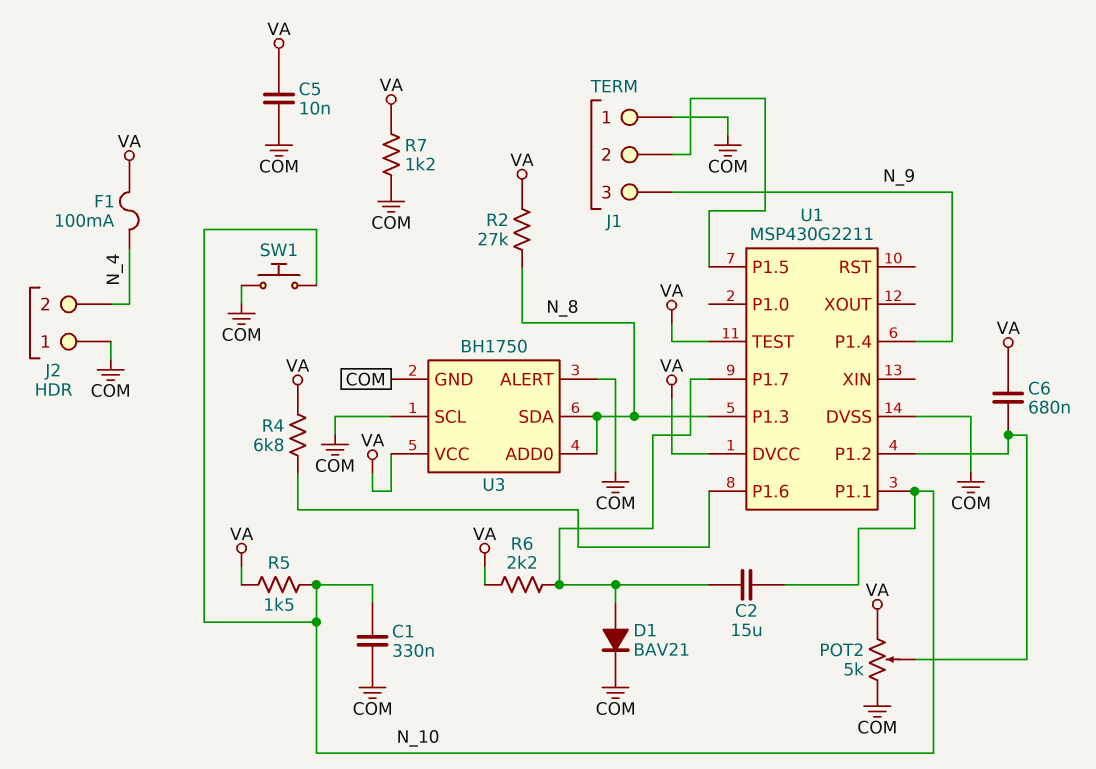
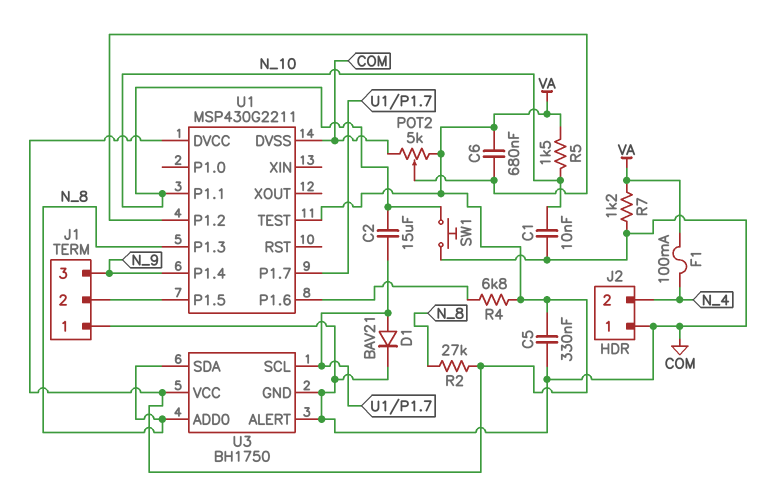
C1: 330nF (COM, N_10) -> 10nF (COM, N_10)
C5: 10nF (COM, VA) -> 330nF (COM, VA)
R6: 2.2k (U1/P1.7, VA) -> none
U3 pin SCL: COM -> U1/P1.7

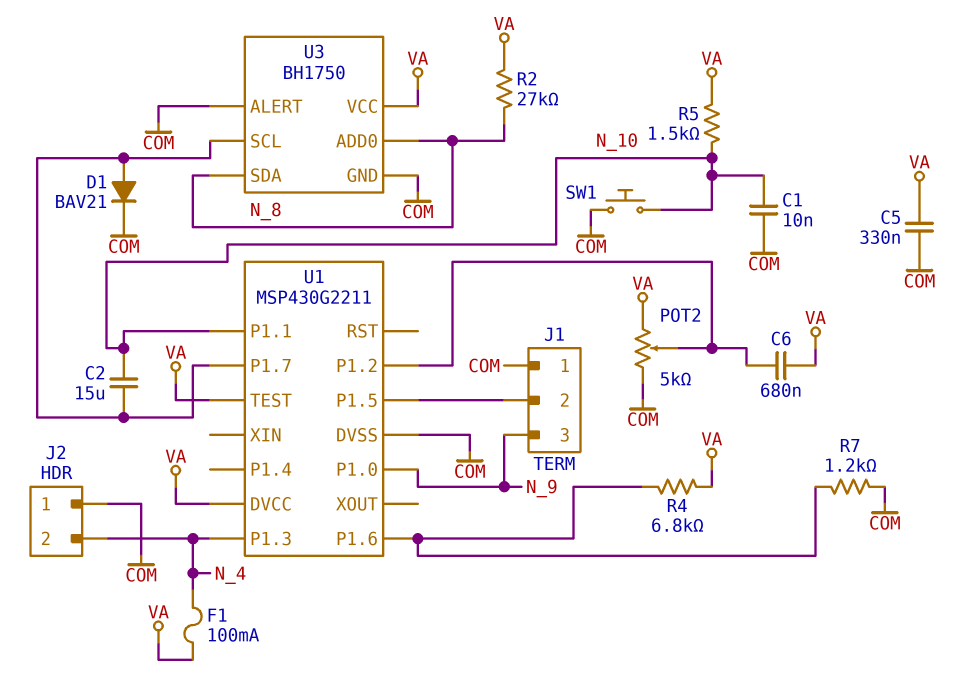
R7: 1.2k (COM, VA) -> 1.2k (COM, U1/P1.6)
U1 pin P1.0: none -> N_9
U1 pin P1.3: N_8 -> N_4
U1 pin P1.4: N_9 -> none

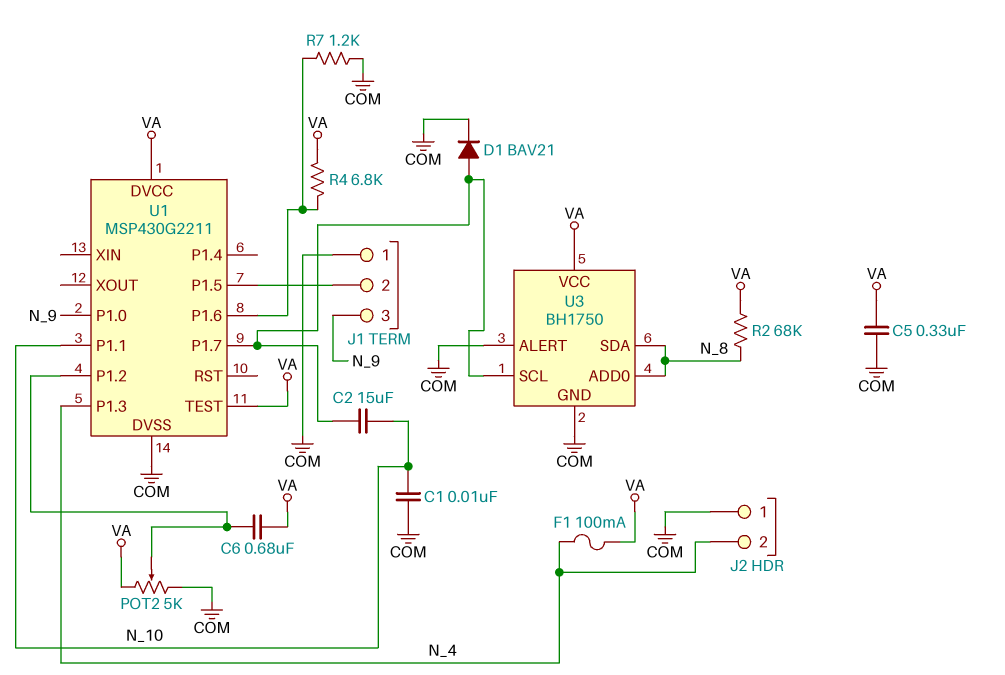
R2: 27k (N_8, VA) -> 68k (N_8, VA)
R5: 1.5k (N_10, VA) -> none
SW1: button (COM, N_10) -> none

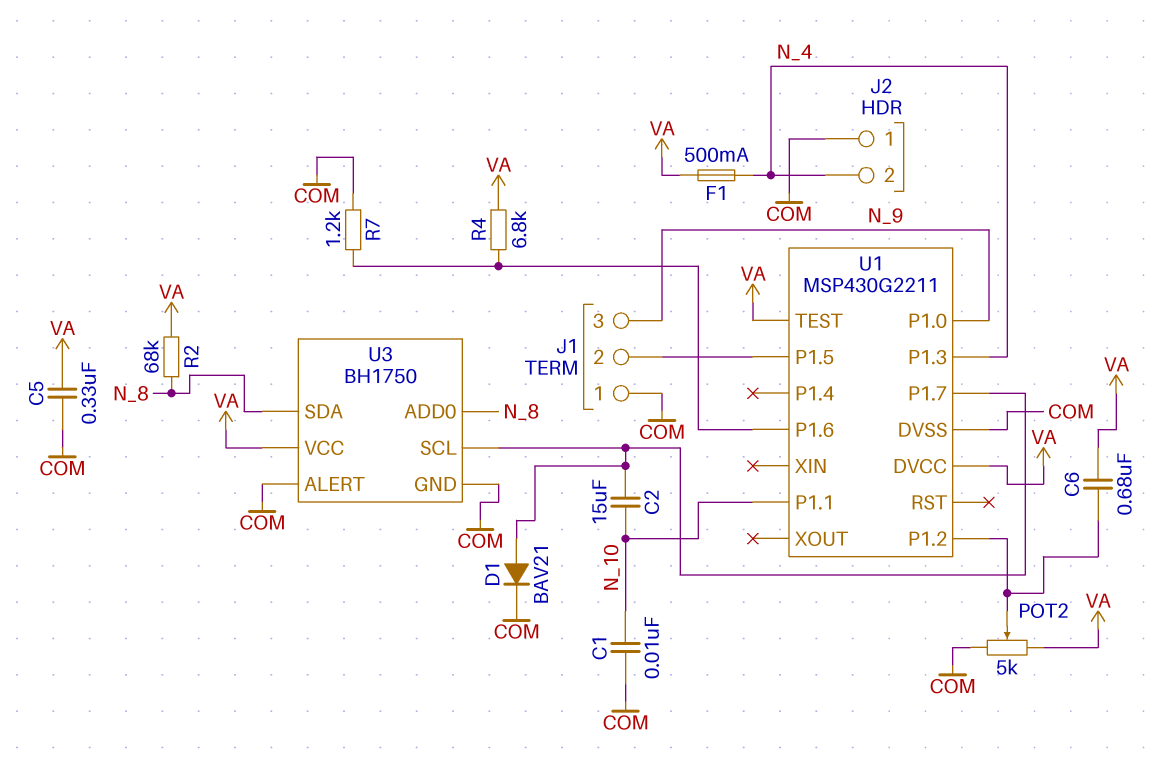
F1: 100mA (N_4, VA) -> 500mA (N_4, VA)

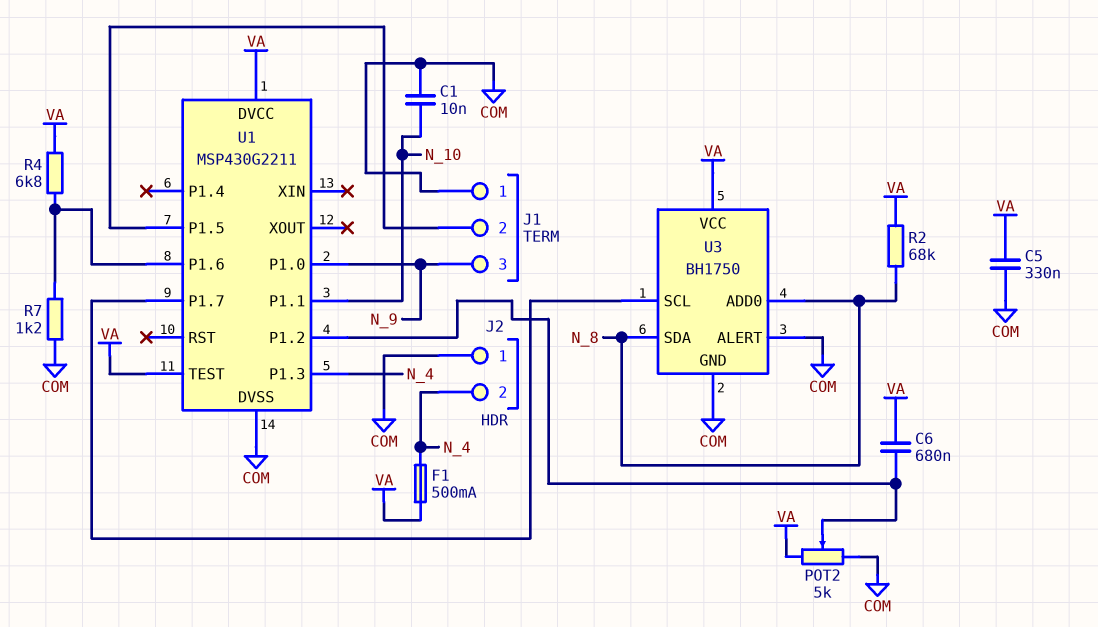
C2: 15uF (N_10, U1/P1.7) -> none
D1: diode BAV21 (A U1/P1.7, K COM) -> none

